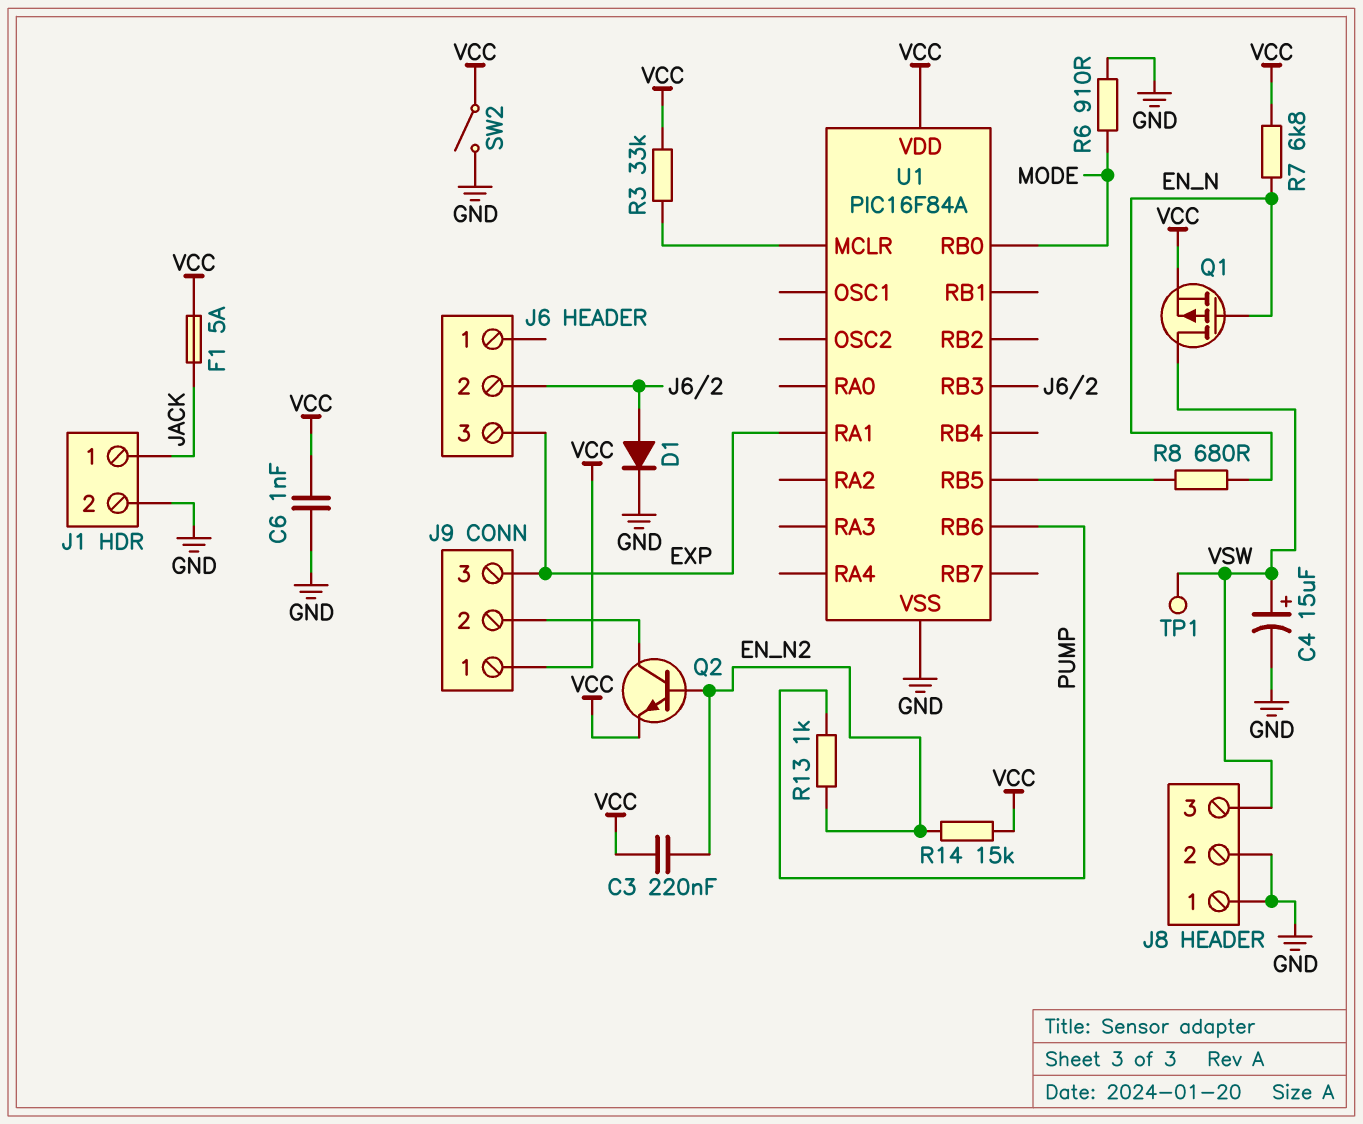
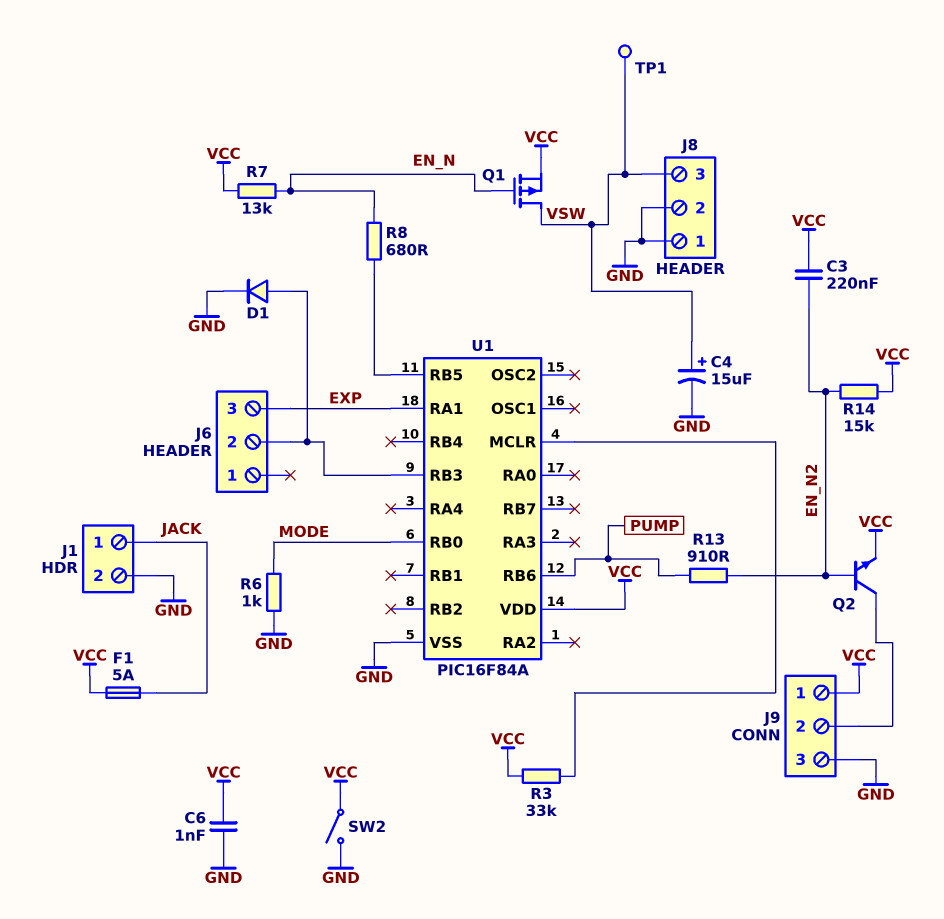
J9 pin 3: EXP -> GND
R6: 910 (GND, MODE) -> 1k (GND, MODE)
R7: 6.8k (EN_N, VCC) -> 13k (EN_N, VCC)
R13: 1k (EN_N2, PUMP) -> 910 (EN_N2, PUMP)

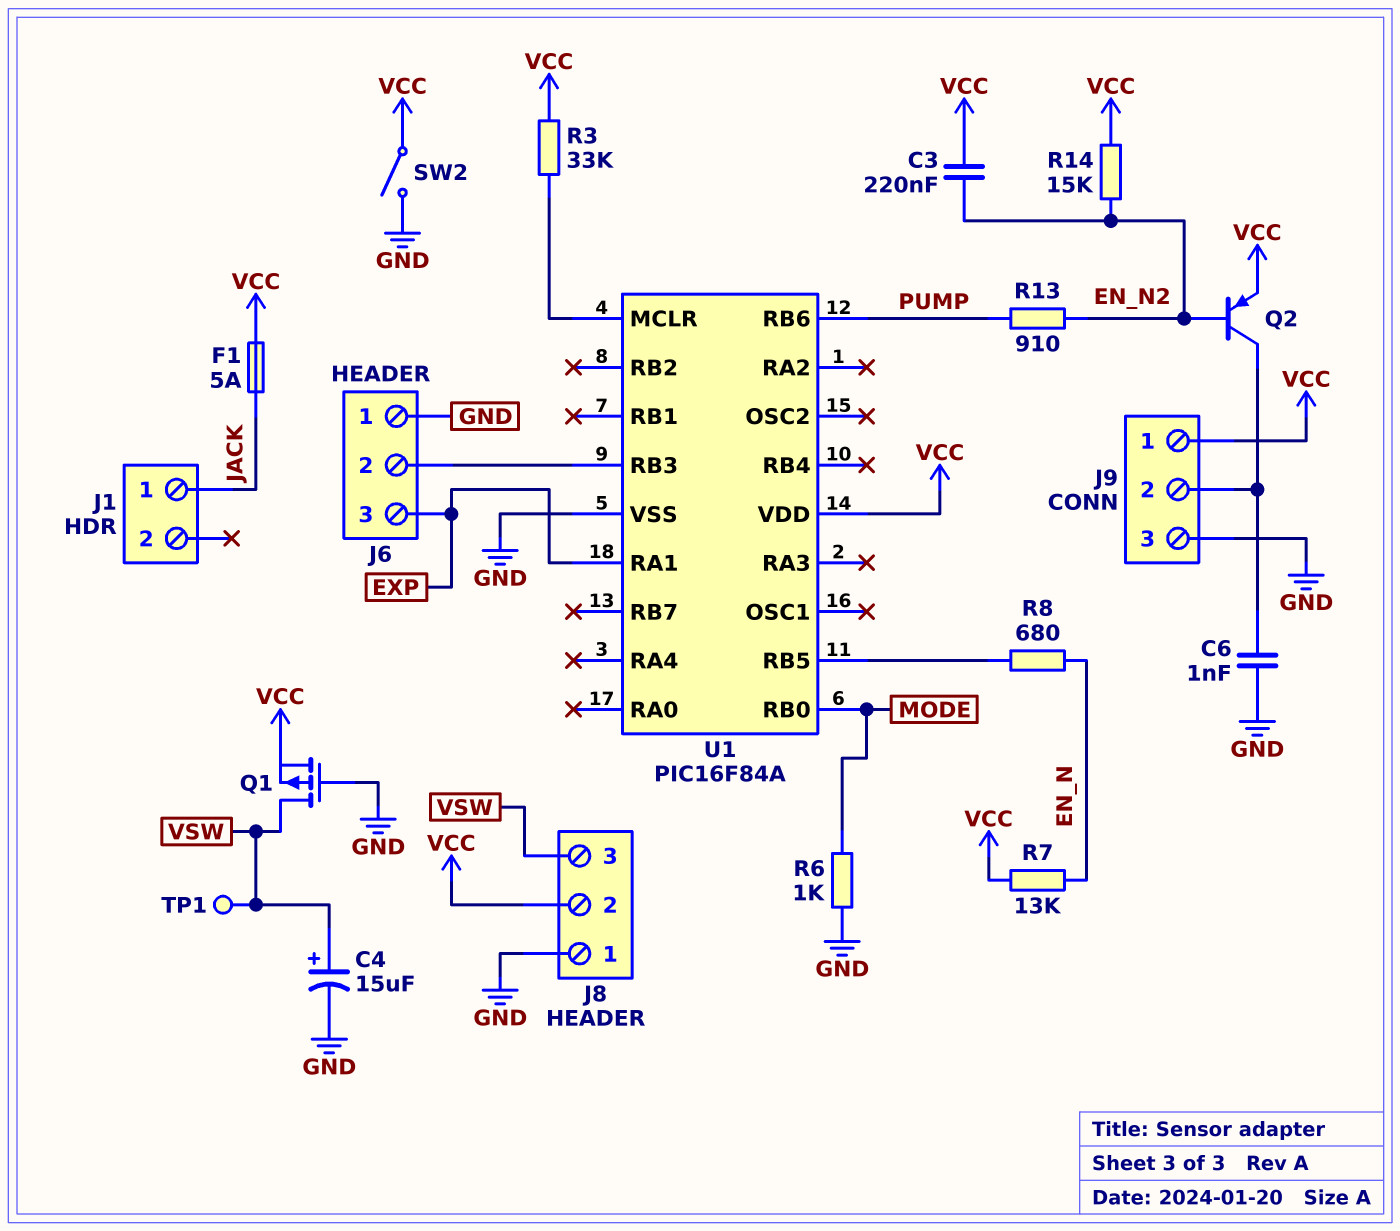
C6: 1nF (GND, VCC) -> 1nF (GND, J9/2)
D1: diode (A J6/2, K GND) -> none
J1 pin 2: GND -> none
J6 pin 1: none -> GND
J8 pin 2: GND -> VCC
Q1: PMOS (G EN_N, D VSW, S VCC) -> PMOS (G GND, D VSW, S VCC)
Q2: NPN (B EN_N2, C J9/2, E VCC) -> PNP (B EN_N2, C J9/2, E VCC)

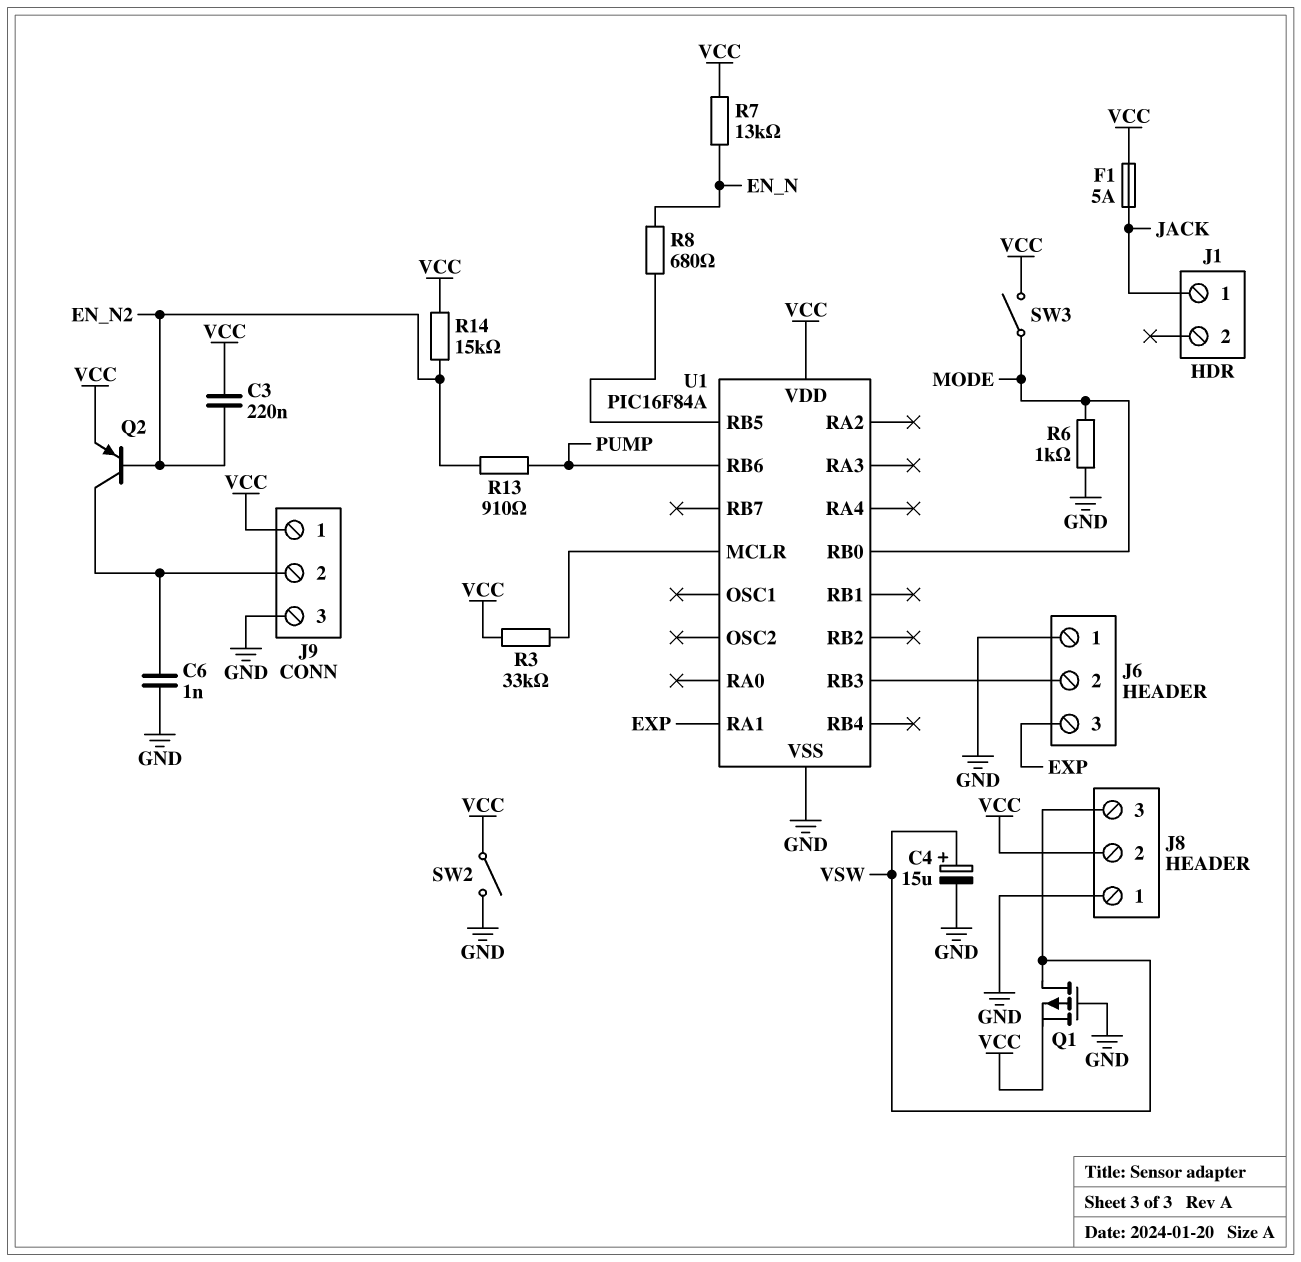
SW3: none -> switch (MODE, VCC)
TP1: test point (VSW) -> none

